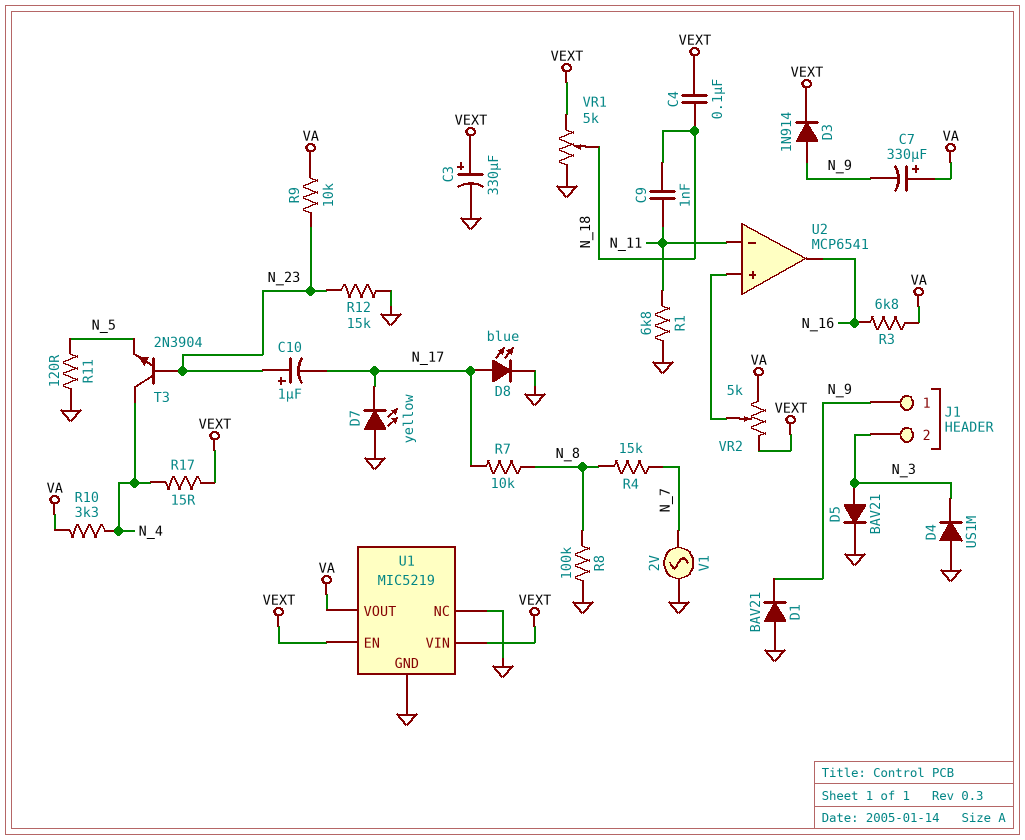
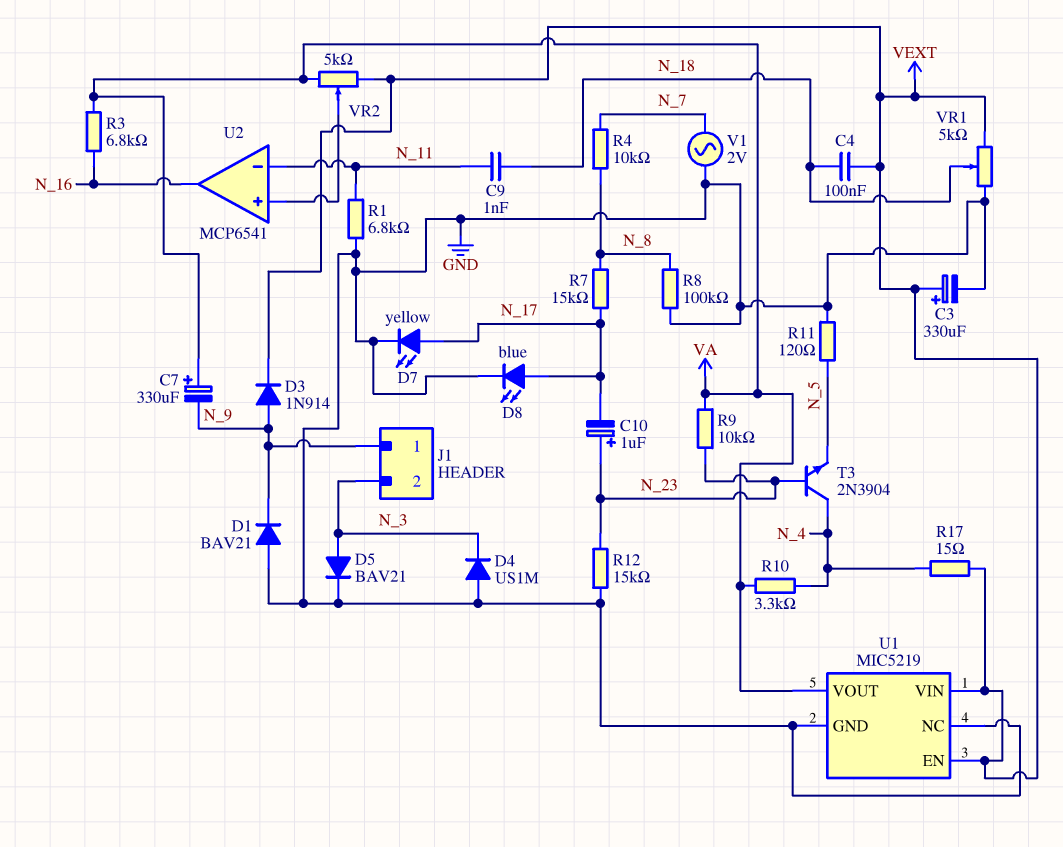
D7: LED yellow (A GND, K N_17) -> LED yellow (A N_17, K GND)
R4: 15k (N_7, N_8) -> 10k (N_7, N_8)
R7: 10k (N_8, N_17) -> 15k (N_8, N_17)

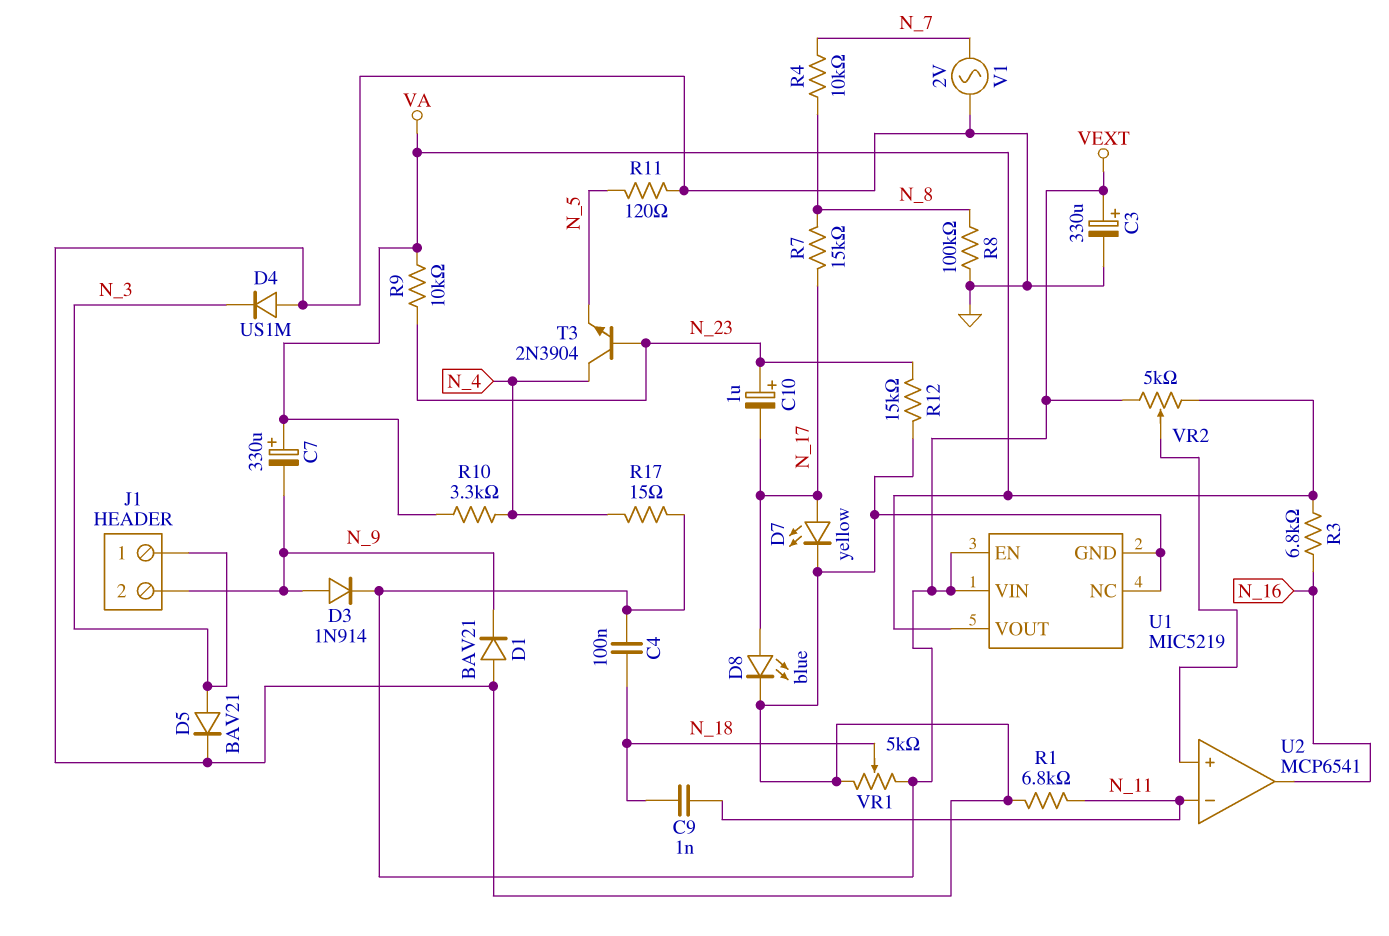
J1 pin 1: N_9 -> N_3
J1 pin 2: N_3 -> N_9

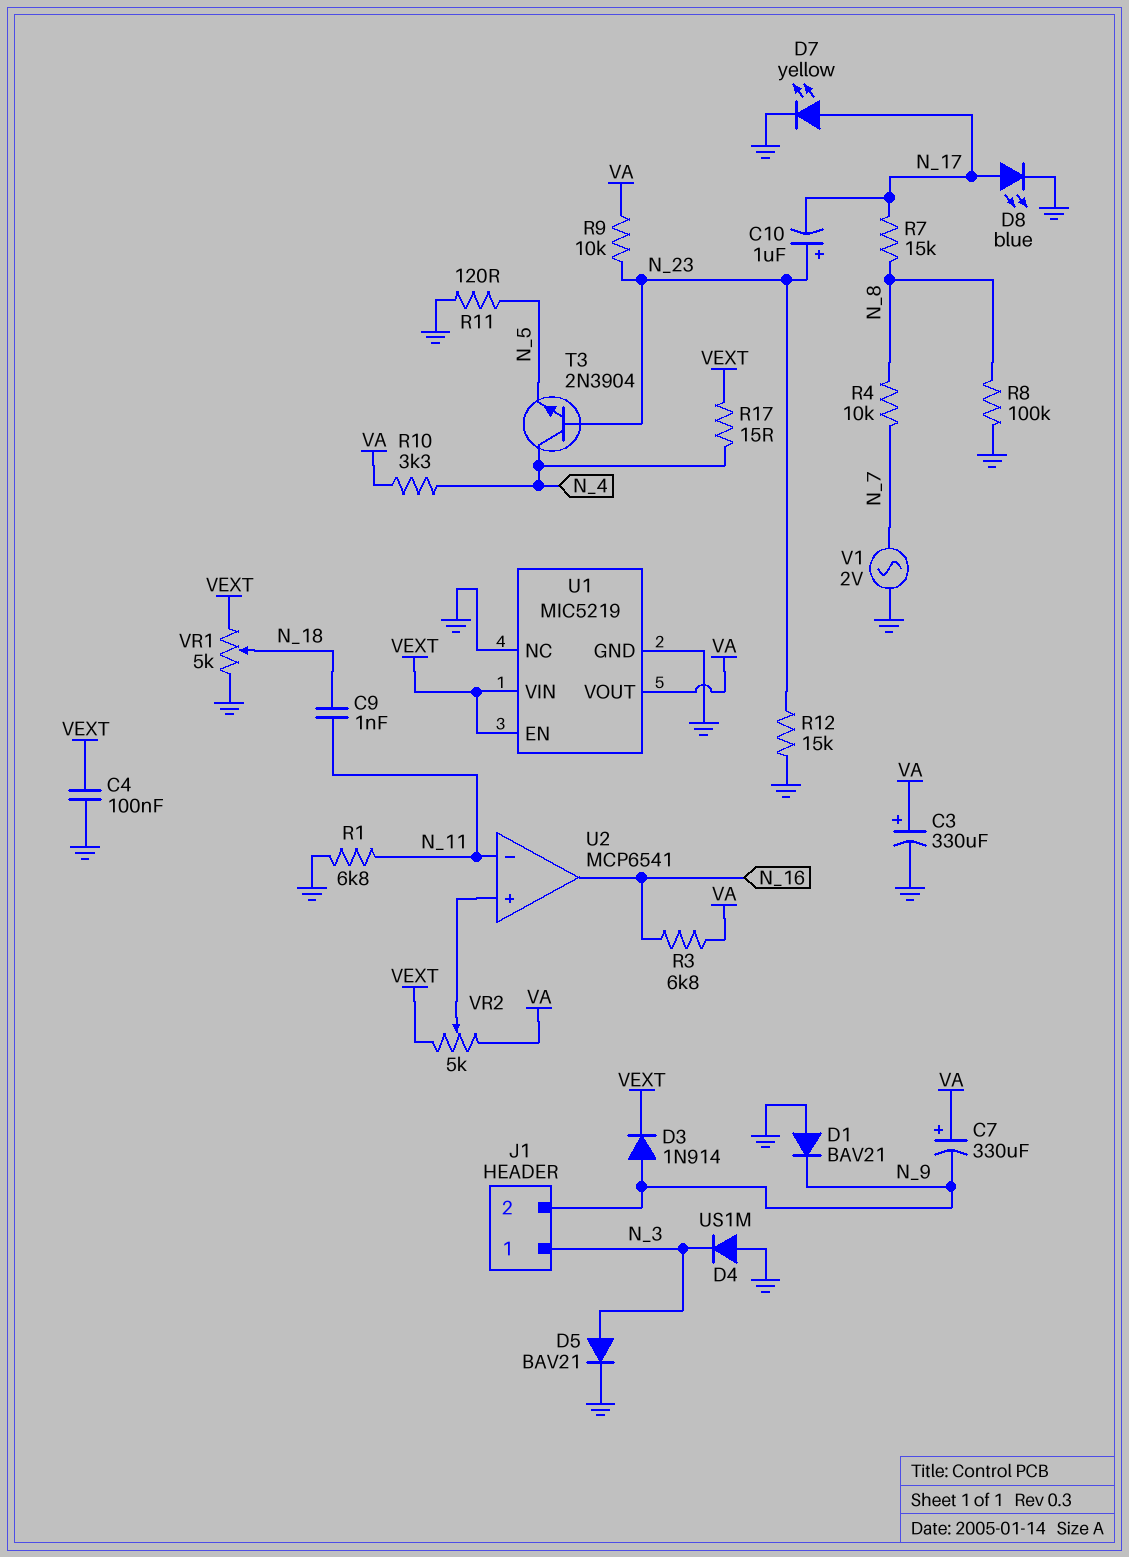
C3: 330uF (plus VEXT, minus GND) -> 330uF (plus VA, minus GND)
C4: 100nF (N_18, VEXT) -> 100nF (GND, VEXT)

